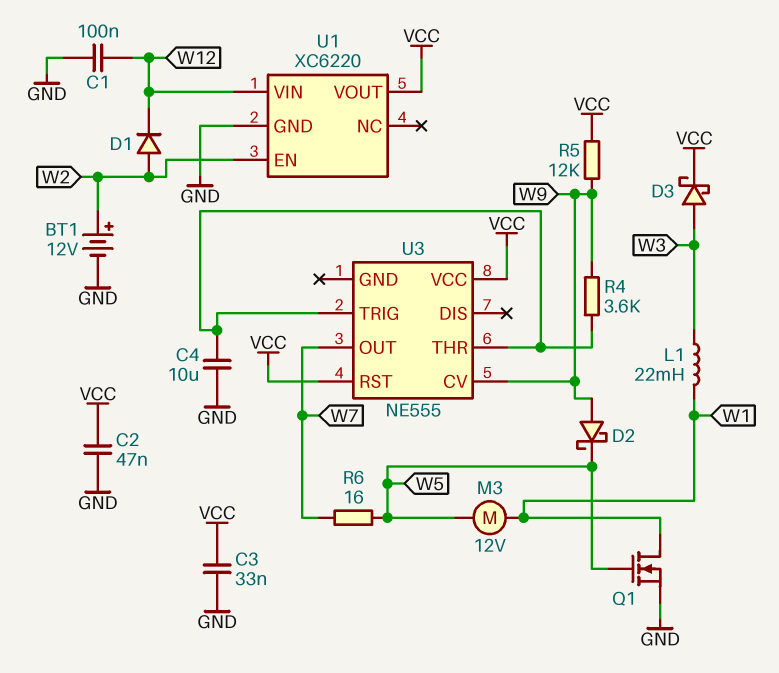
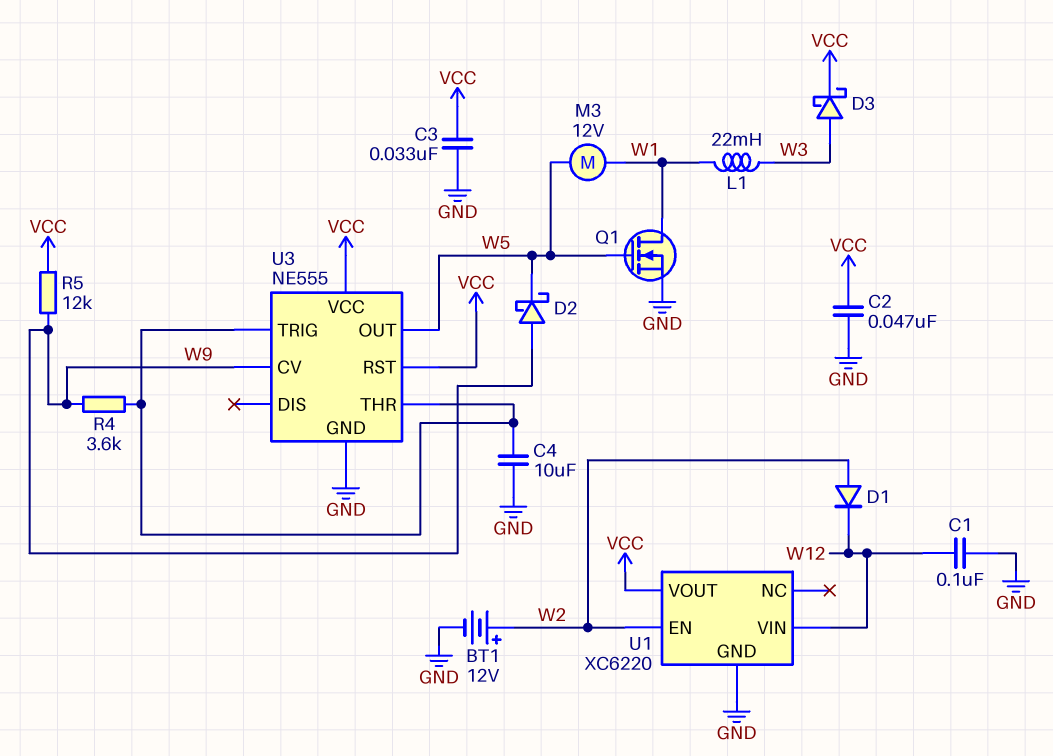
R6: 16 (W5, W7) -> none
U3 pin GND: none -> GND
U3 pin OUT: W7 -> W5

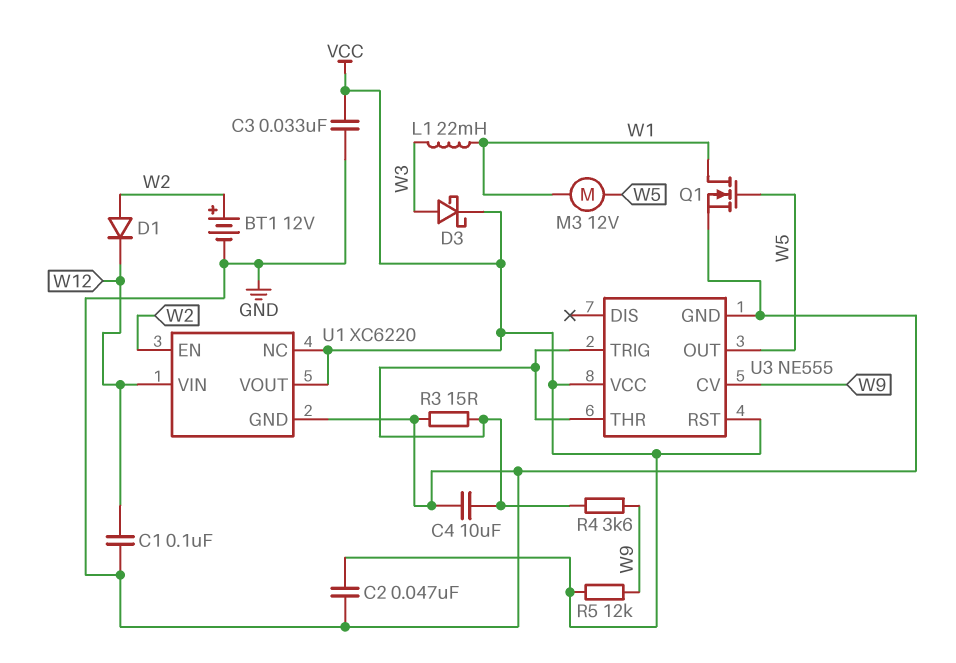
D2: schottky (A W9, K W5) -> none
R3: none -> 15 (GND, U3/THR)
U1 pin NC: none -> VCC

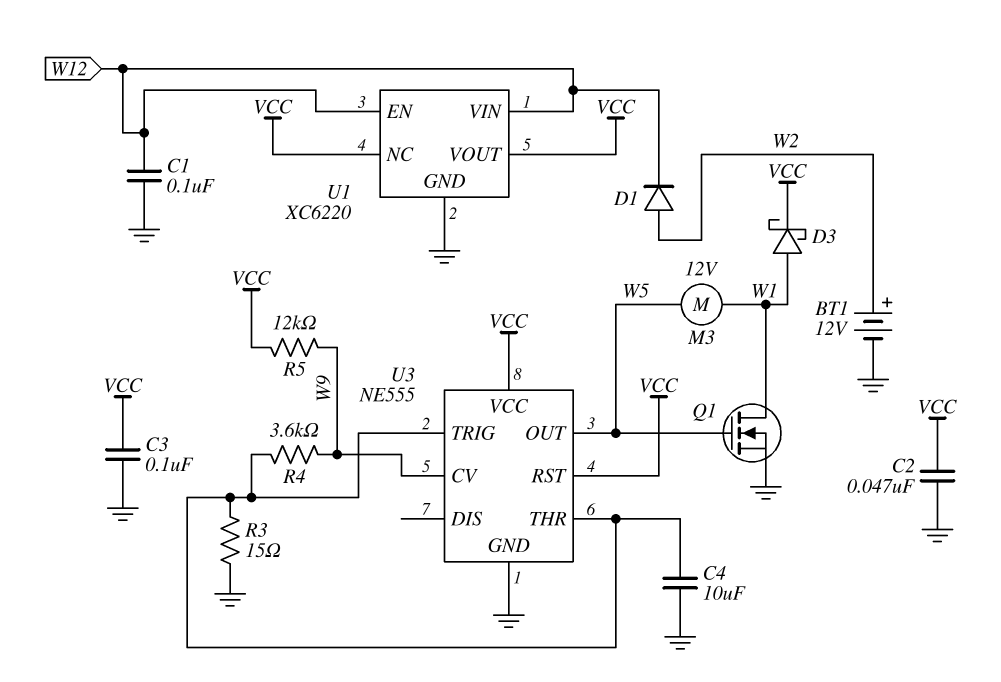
C3: 33nF (GND, VCC) -> 100nF (GND, VCC)
D3: schottky (A W3, K VCC) -> schottky (A W1, K VCC)
L1: 22mH (W1, W3) -> none
U1 pin EN: W2 -> W12

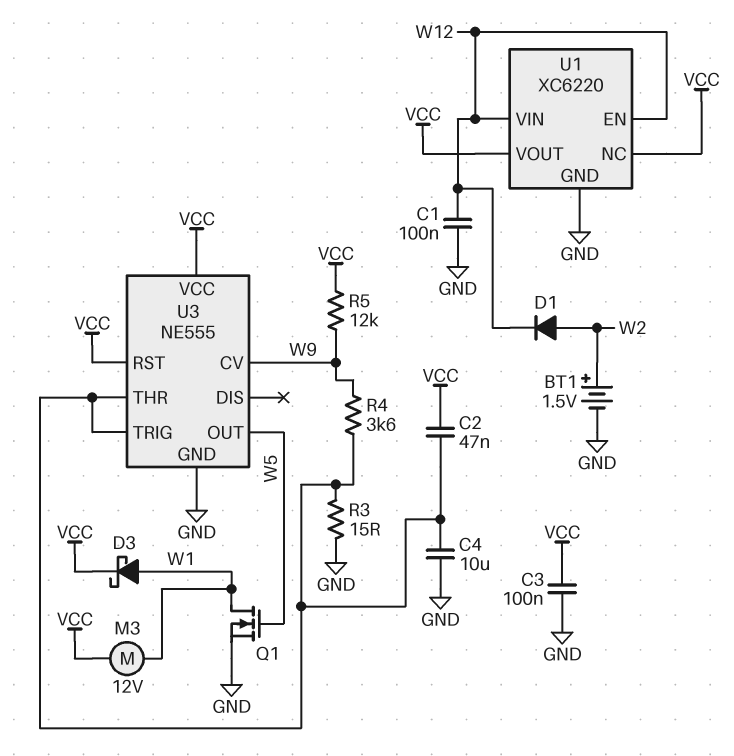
BT1: 12V (plus W2, minus GND) -> 1.5V (plus W2, minus GND)
C2: 47nF (GND, VCC) -> 47nF (U3/THR, VCC)
M3: motor 12V (W1, W5) -> motor 12V (VCC, W1)

